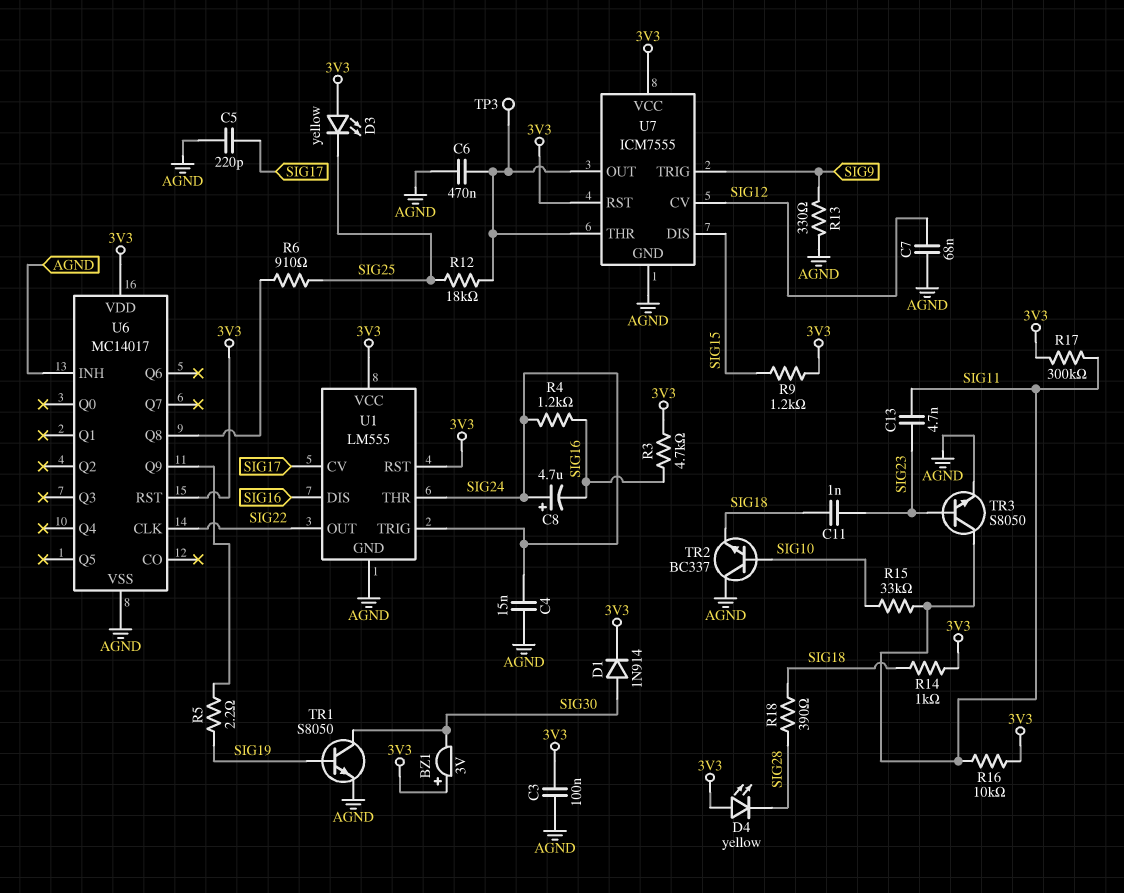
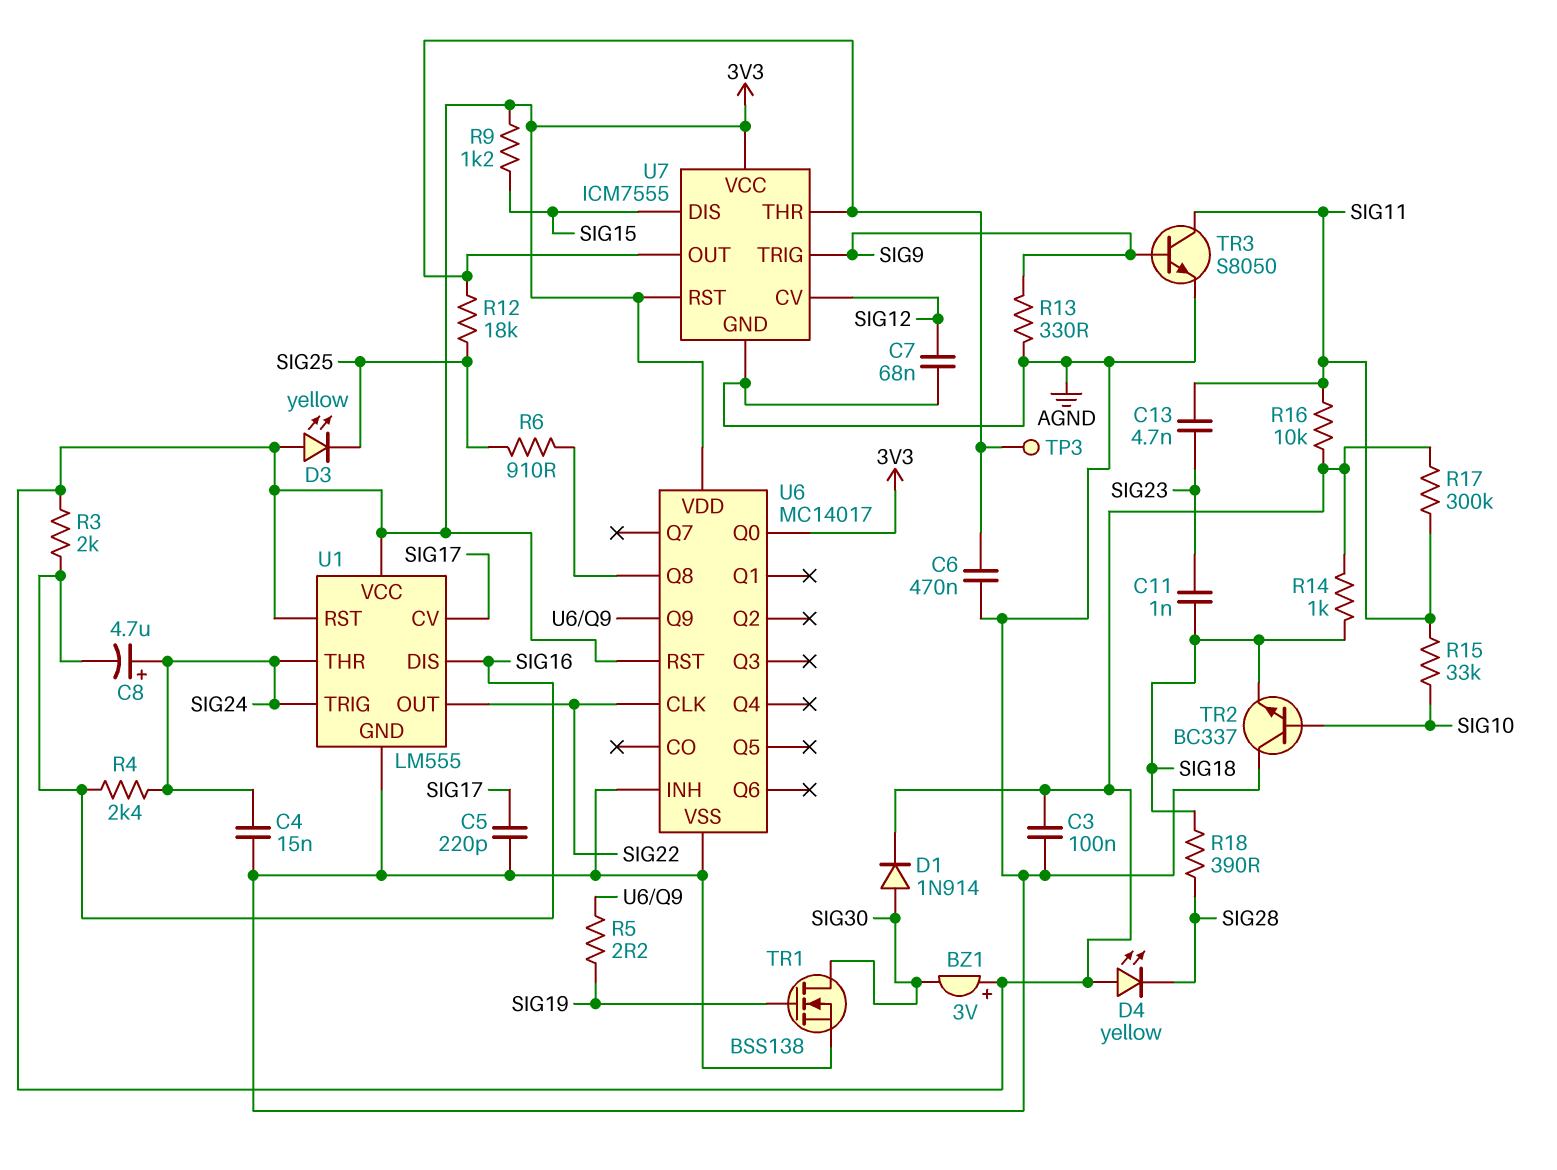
R3: 4.7k (3V3, SIG16) -> 2k (3V3, SIG16)
R4: 1.2k (SIG16, SIG24) -> 2.4k (SIG16, SIG24)
TR1: NPN S8050 (B SIG19, C SIG30, E AGND) -> NMOS BSS138 (G SIG19, D SIG30, S AGND)
TR3: NPN S8050 (B SIG23, C SIG11, E AGND) -> NPN S8050 (B SIG9, C SIG11, E AGND)
U6 pin Q0: none -> 3V3

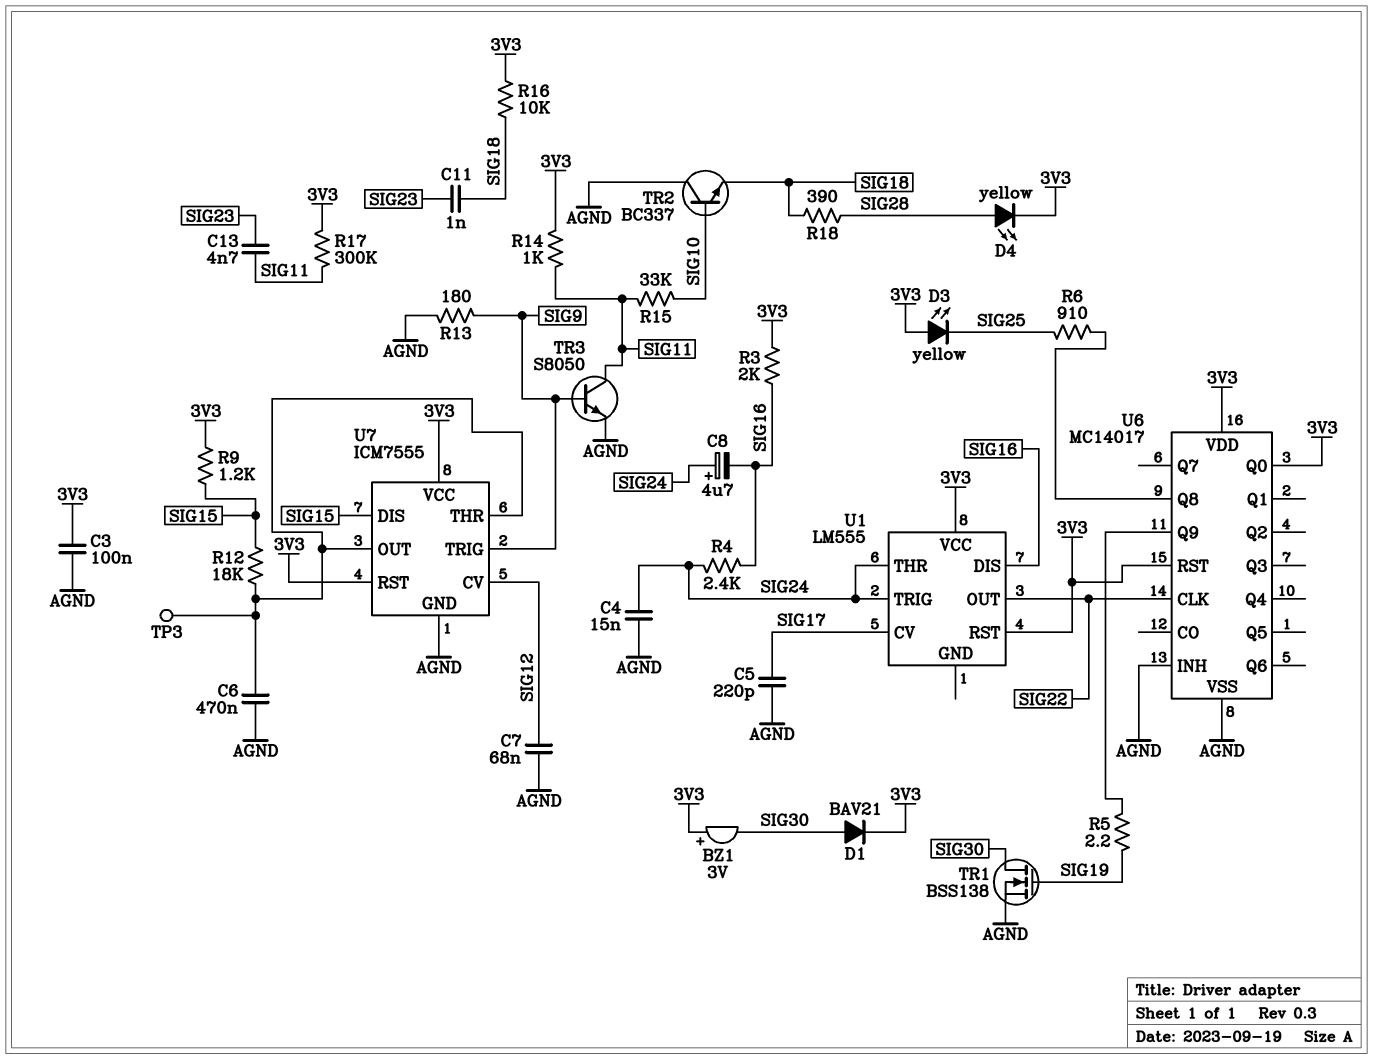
D1: diode 1N914 (A SIG30, K 3V3) -> diode BAV21 (A SIG30, K 3V3)
D4: LED yellow (A 3V3, K SIG28) -> LED yellow (A SIG28, K 3V3)
R12: 18k (SIG25, U7/OUT) -> 18k (SIG15, U7/OUT)
R13: 330 (AGND, SIG9) -> 180 (AGND, SIG9)
R14: 1k (3V3, SIG18) -> 1k (3V3, SIG11)
R16: 10k (3V3, SIG11) -> 10k (3V3, SIG18)
U1 pin GND: AGND -> none

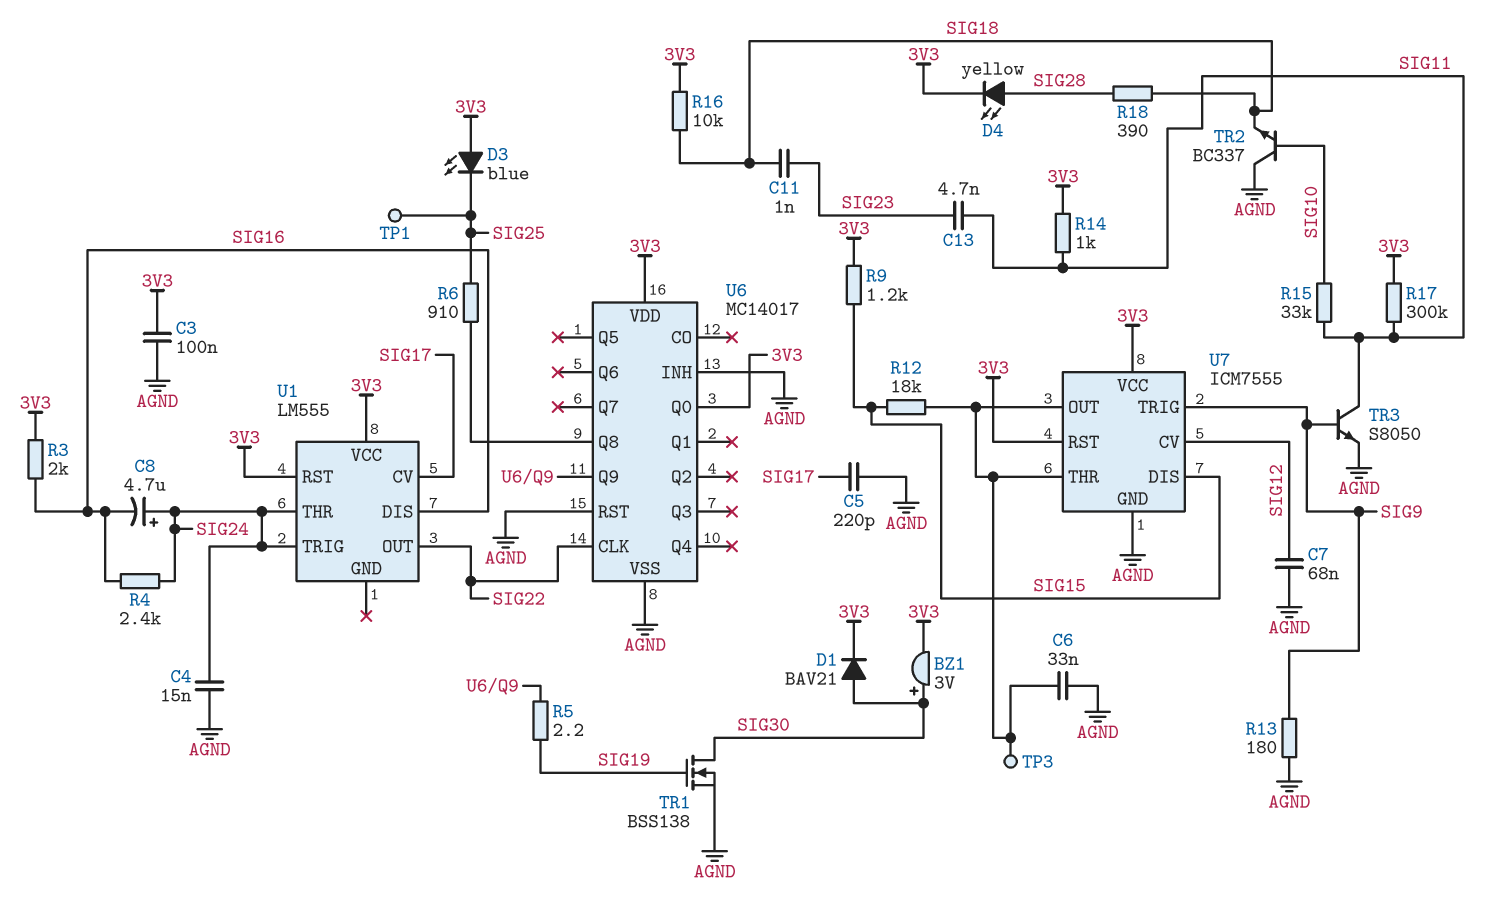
BZ1: buzzer 3V (plus 3V3, minus SIG30) -> buzzer 3V (plus SIG30, minus 3V3)
C6: 470nF (AGND, U7/OUT) -> 33nF (AGND, U7/OUT)
D3: LED yellow (A 3V3, K SIG25) -> LED blue (A 3V3, K SIG25)
TP1: none -> test point (SIG25)
U6 pin RST: 3V3 -> AGND

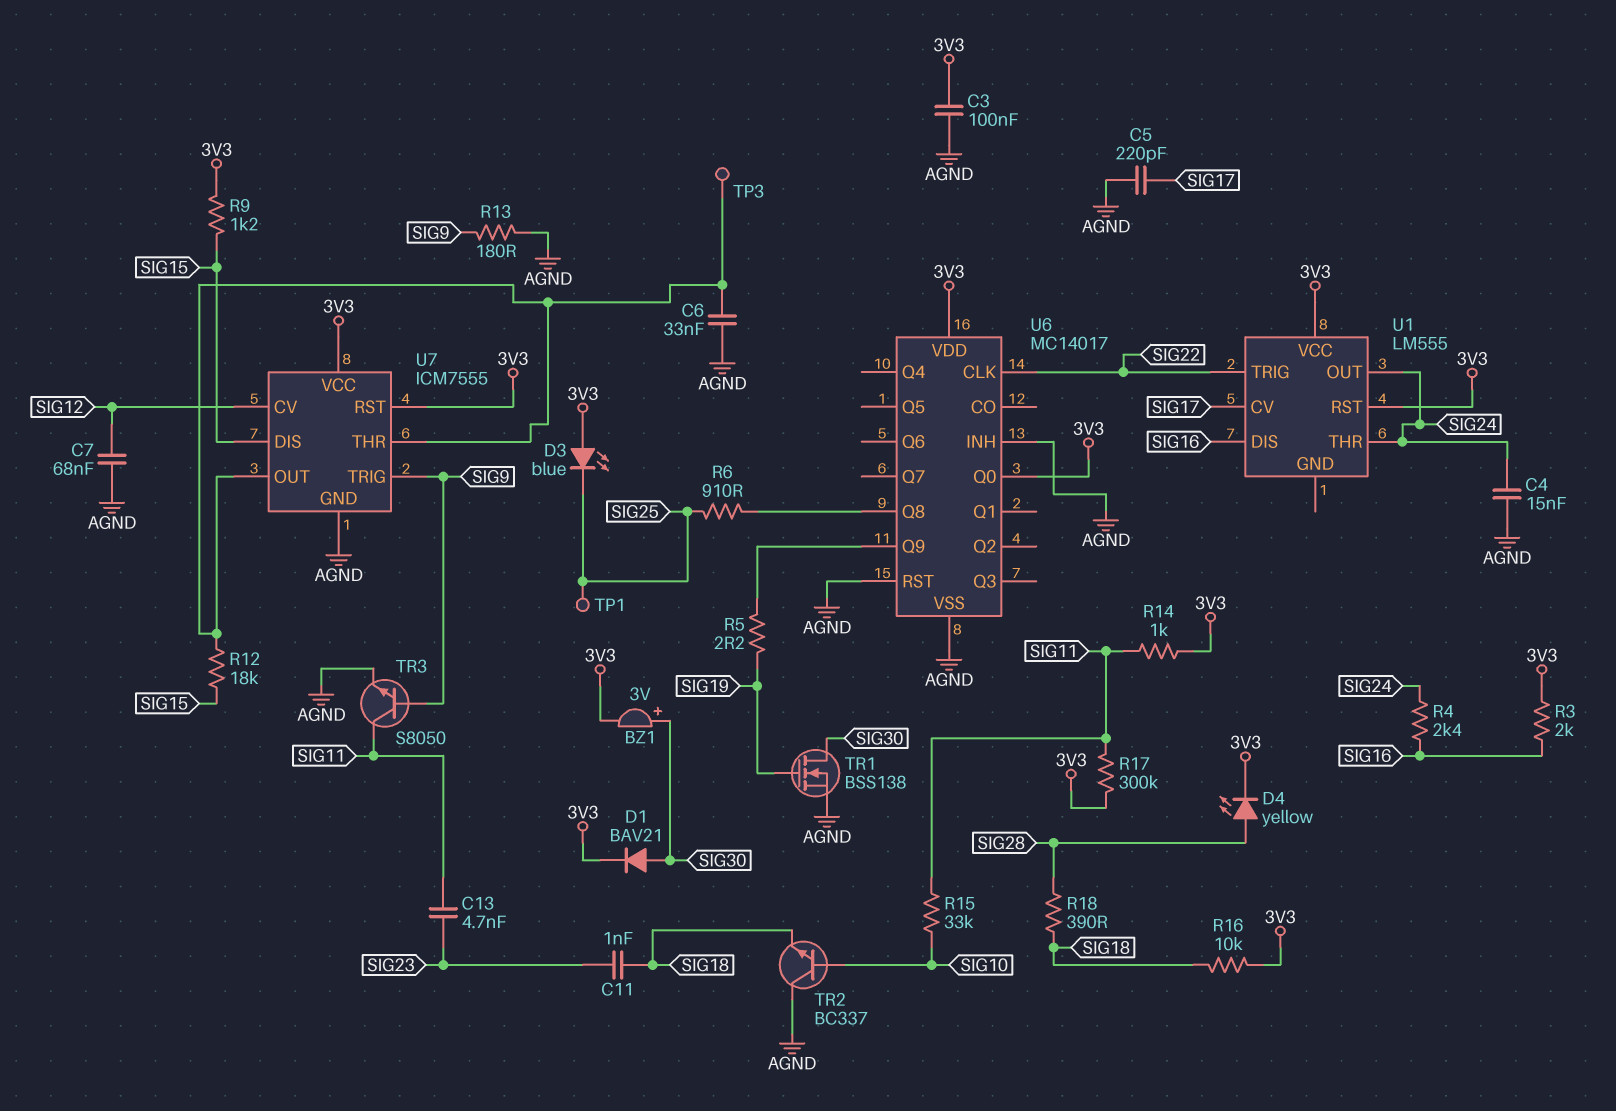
C8: 4.7uF (plus SIG24, minus SIG16) -> none
U1 pin OUT: SIG22 -> SIG24
U1 pin TRIG: SIG24 -> SIG22

